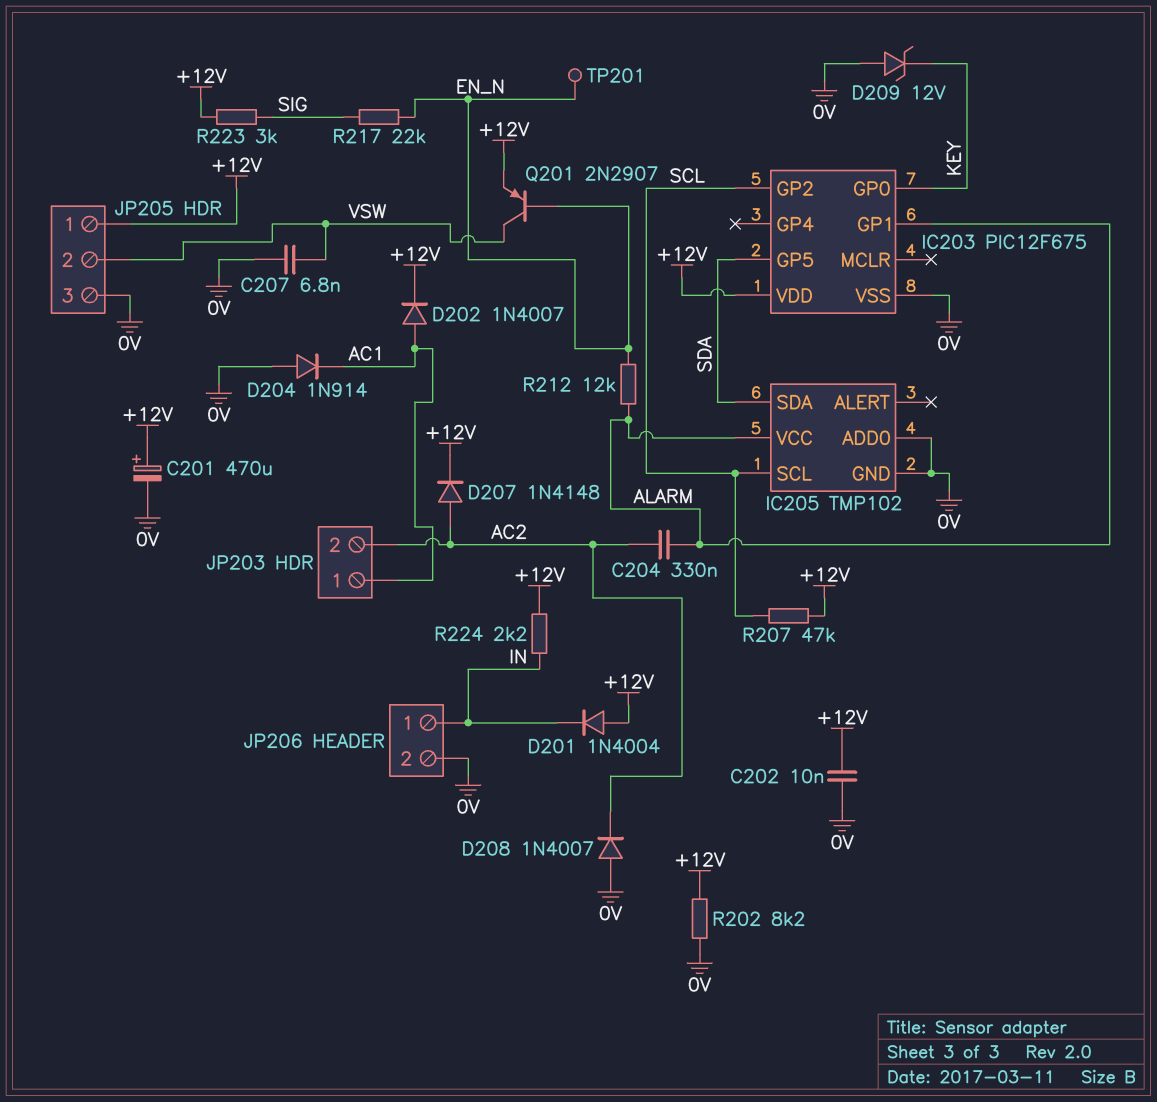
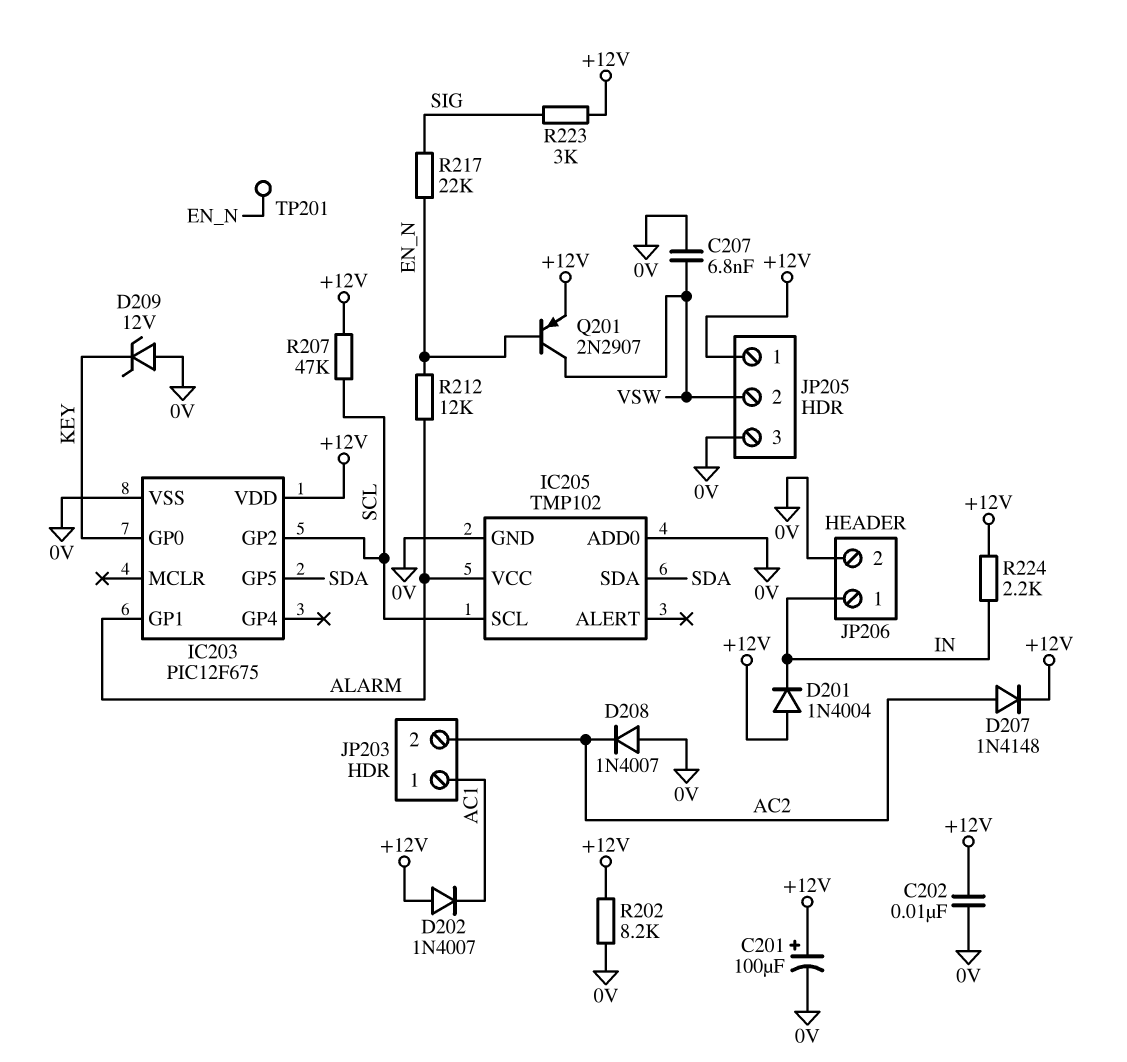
C201: 470uF (plus +12V, minus 0V) -> 100uF (plus +12V, minus 0V)
C204: 330nF (AC2, ALARM) -> none
D202: diode 1N4007 (A AC1, K +12V) -> diode 1N4007 (A +12V, K AC1)
D204: diode 1N914 (A 0V, K AC1) -> none

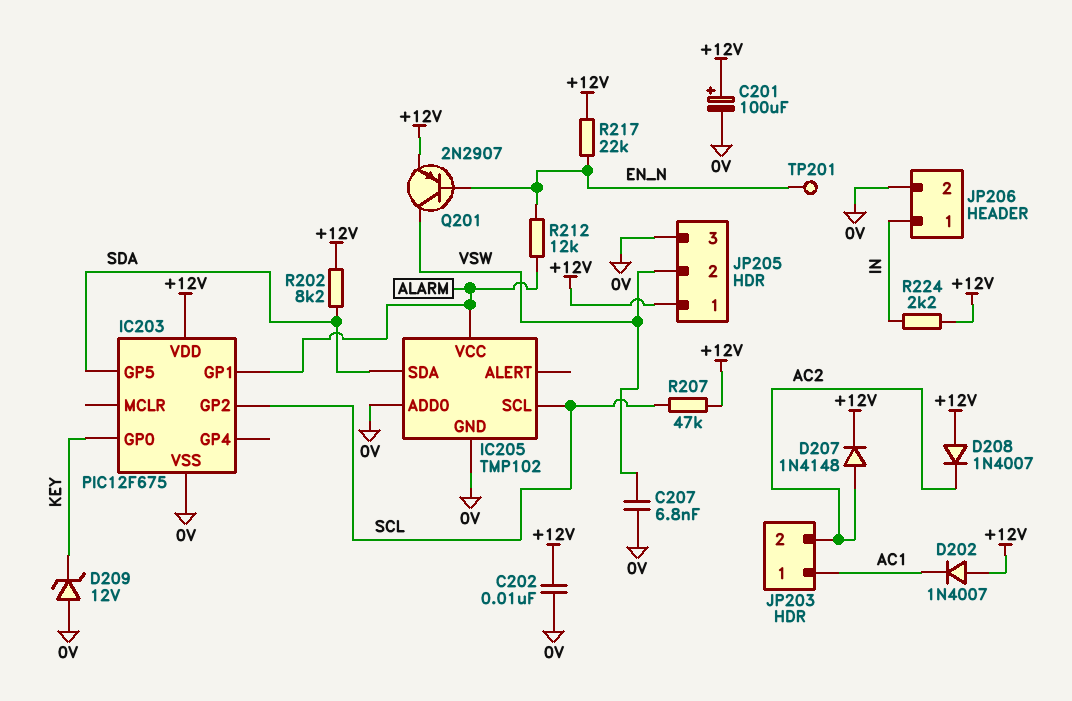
D201: diode 1N4004 (A +12V, K IN) -> none
D208: diode 1N4007 (A 0V, K AC2) -> diode 1N4007 (A +12V, K AC2)
R202: 8.2k (+12V, 0V) -> 8.2k (+12V, SDA)
R217: 22k (EN_N, SIG) -> 22k (+12V, EN_N)
R223: 3k (+12V, SIG) -> none

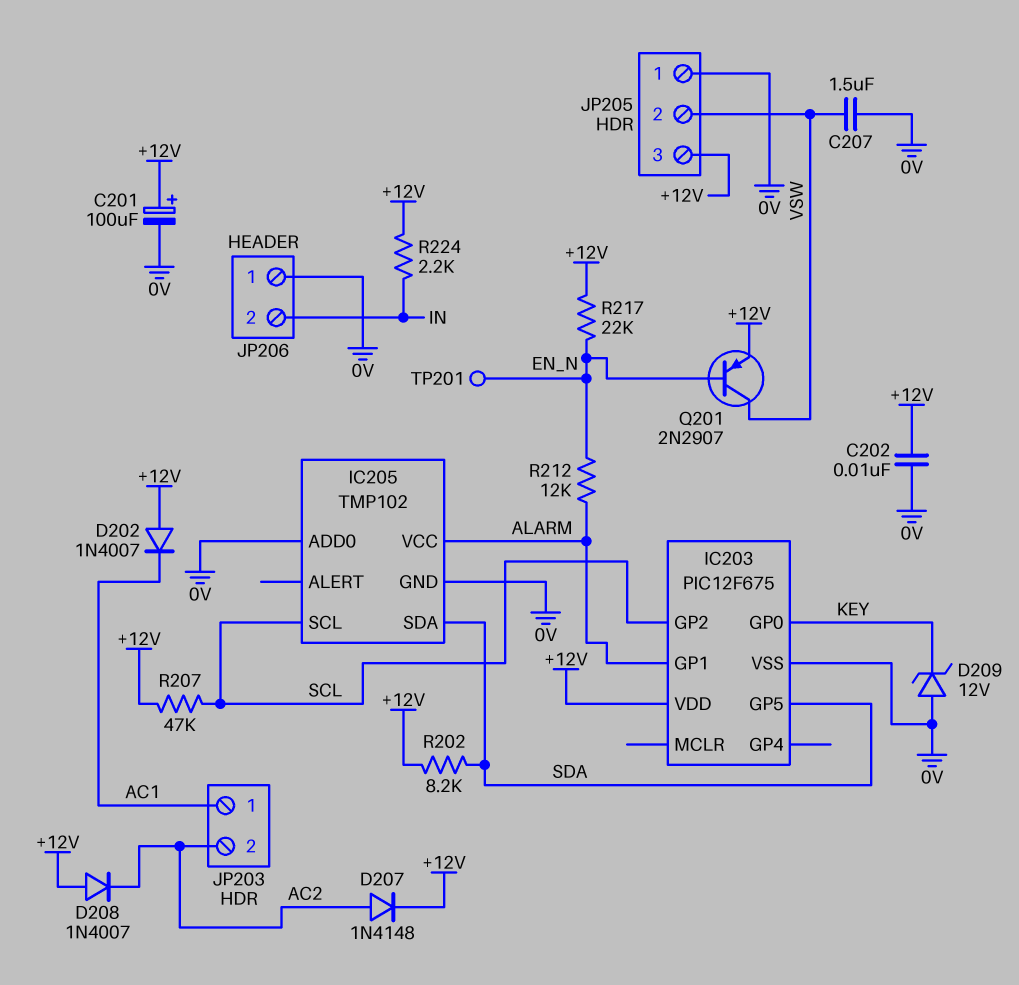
C207: 6.8nF (0V, VSW) -> 1.5uF (0V, VSW)
JP205 pin 1: +12V -> 0V
JP205 pin 3: 0V -> +12V
JP206 pin 1: IN -> 0V
JP206 pin 2: 0V -> IN

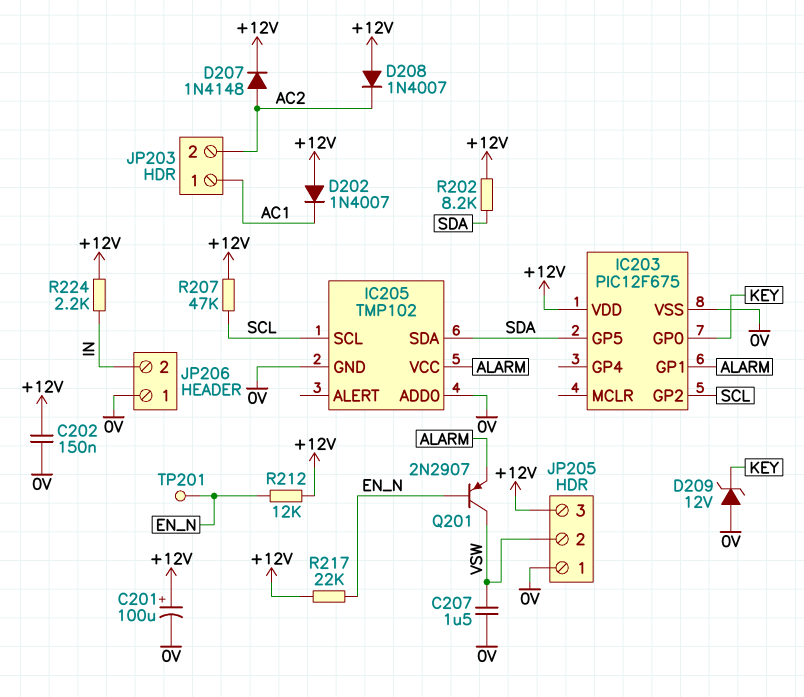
C202: 10nF (+12V, 0V) -> 150nF (+12V, 0V)
Q201: PNP 2N2907 (B EN_N, C VSW, E +12V) -> PNP 2N2907 (B EN_N, C VSW, E ALARM)
R212: 12k (ALARM, EN_N) -> 12k (+12V, EN_N)

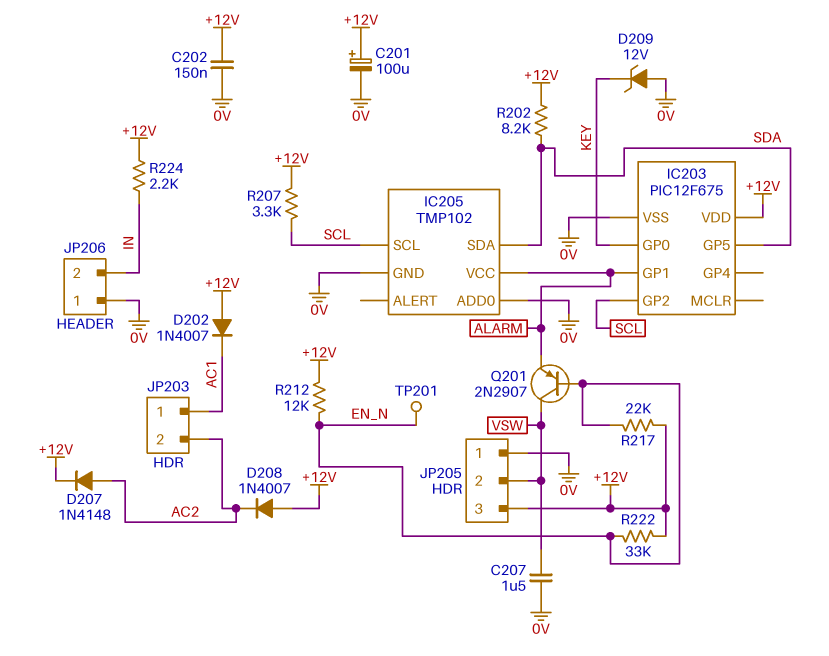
R207: 47k (+12V, SCL) -> 3.3k (+12V, SCL)
R222: none -> 33k (+12V, EN_N)

